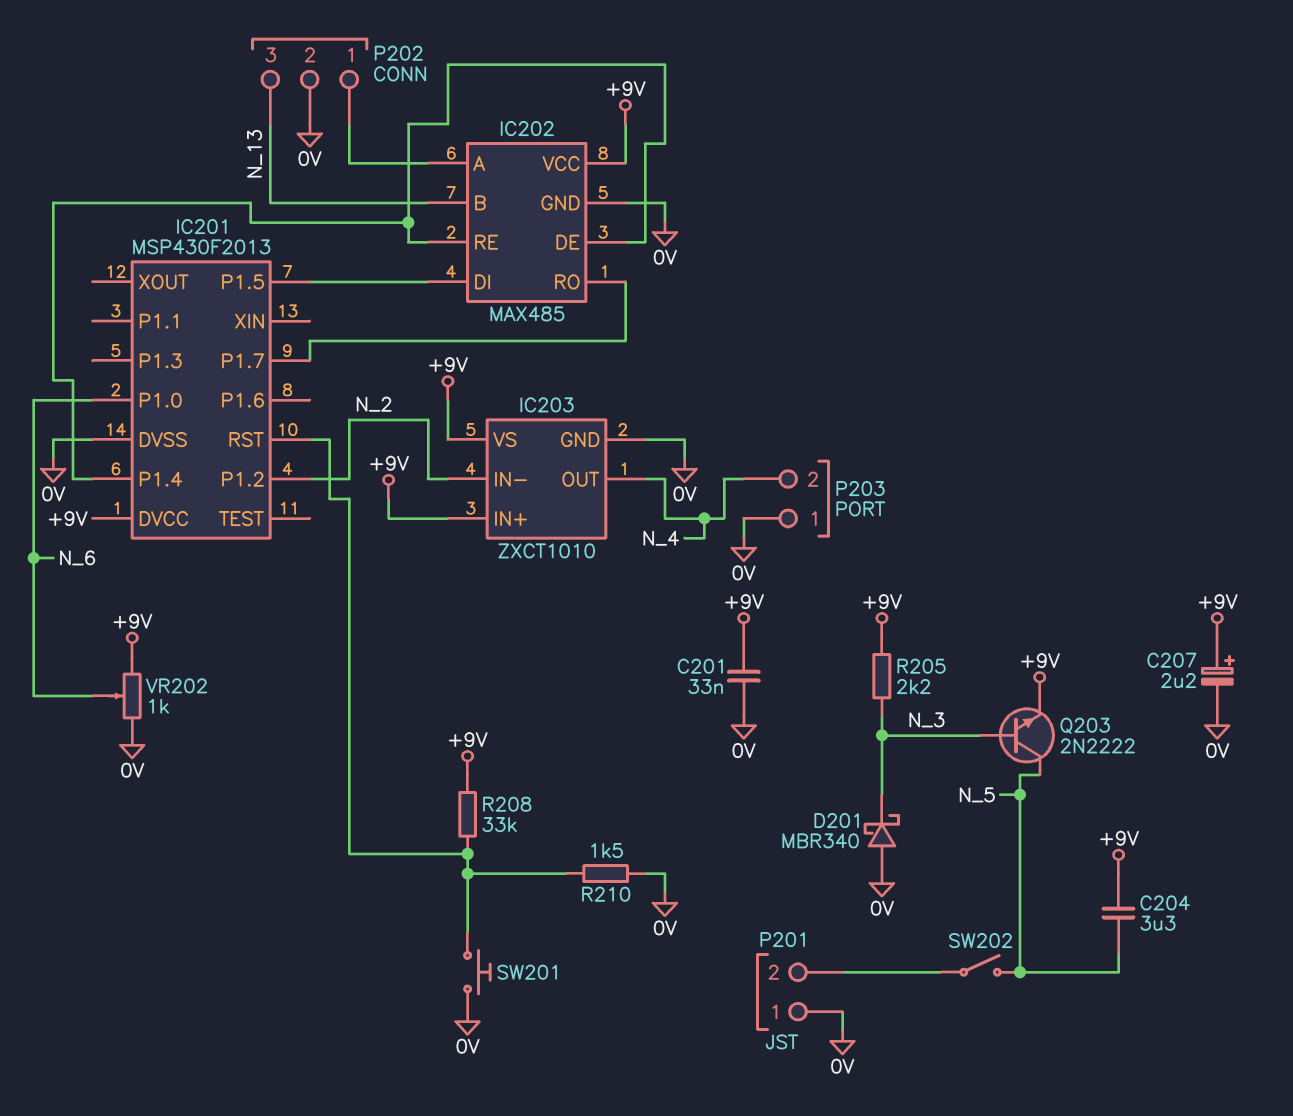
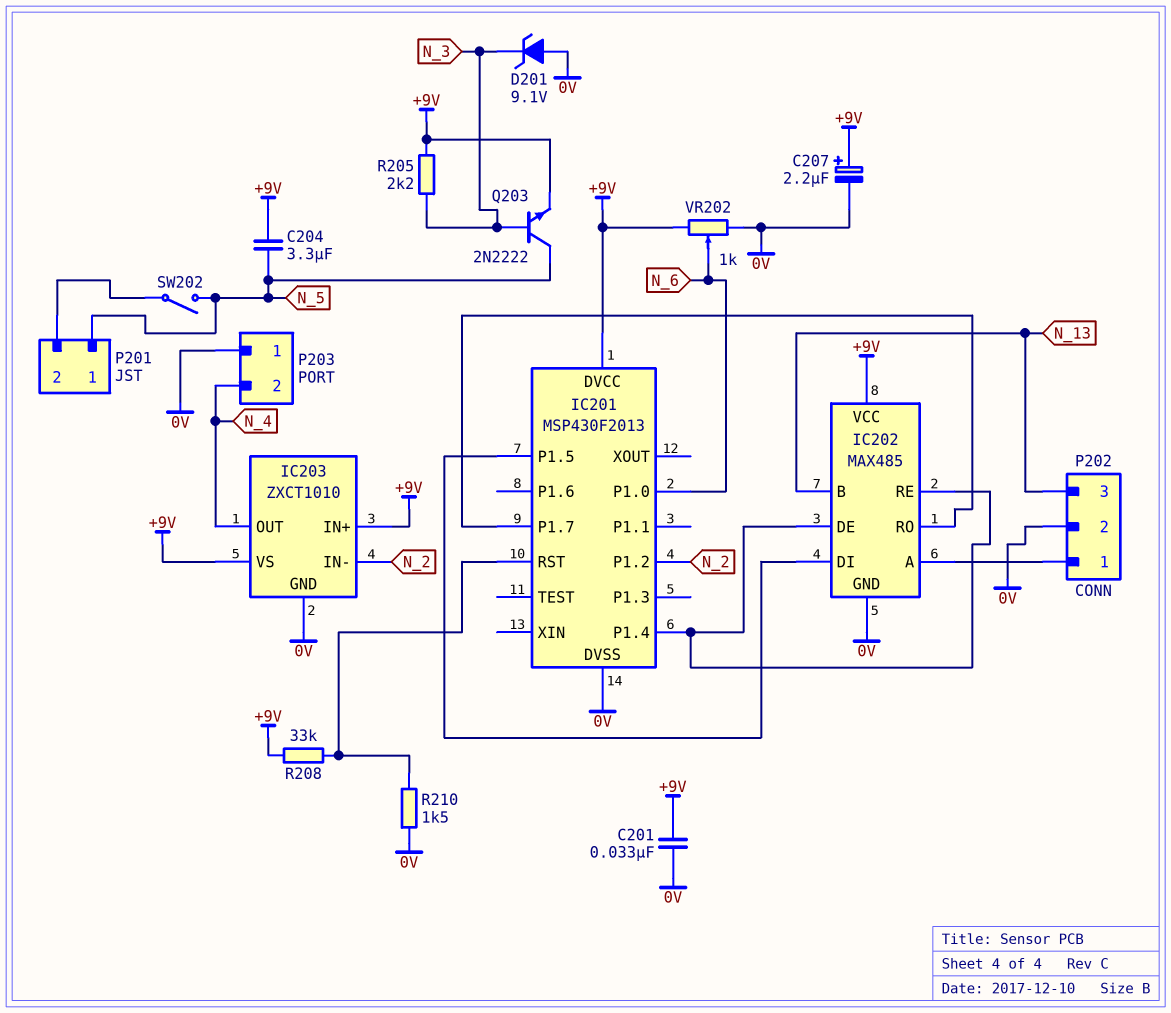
D201: schottky MBR340 (A 0V, K N_3) -> zener 9.1V (A 0V, K N_3)
P201 pin 1: 0V -> N_5
SW201: button (0V, IC201/RST) -> none

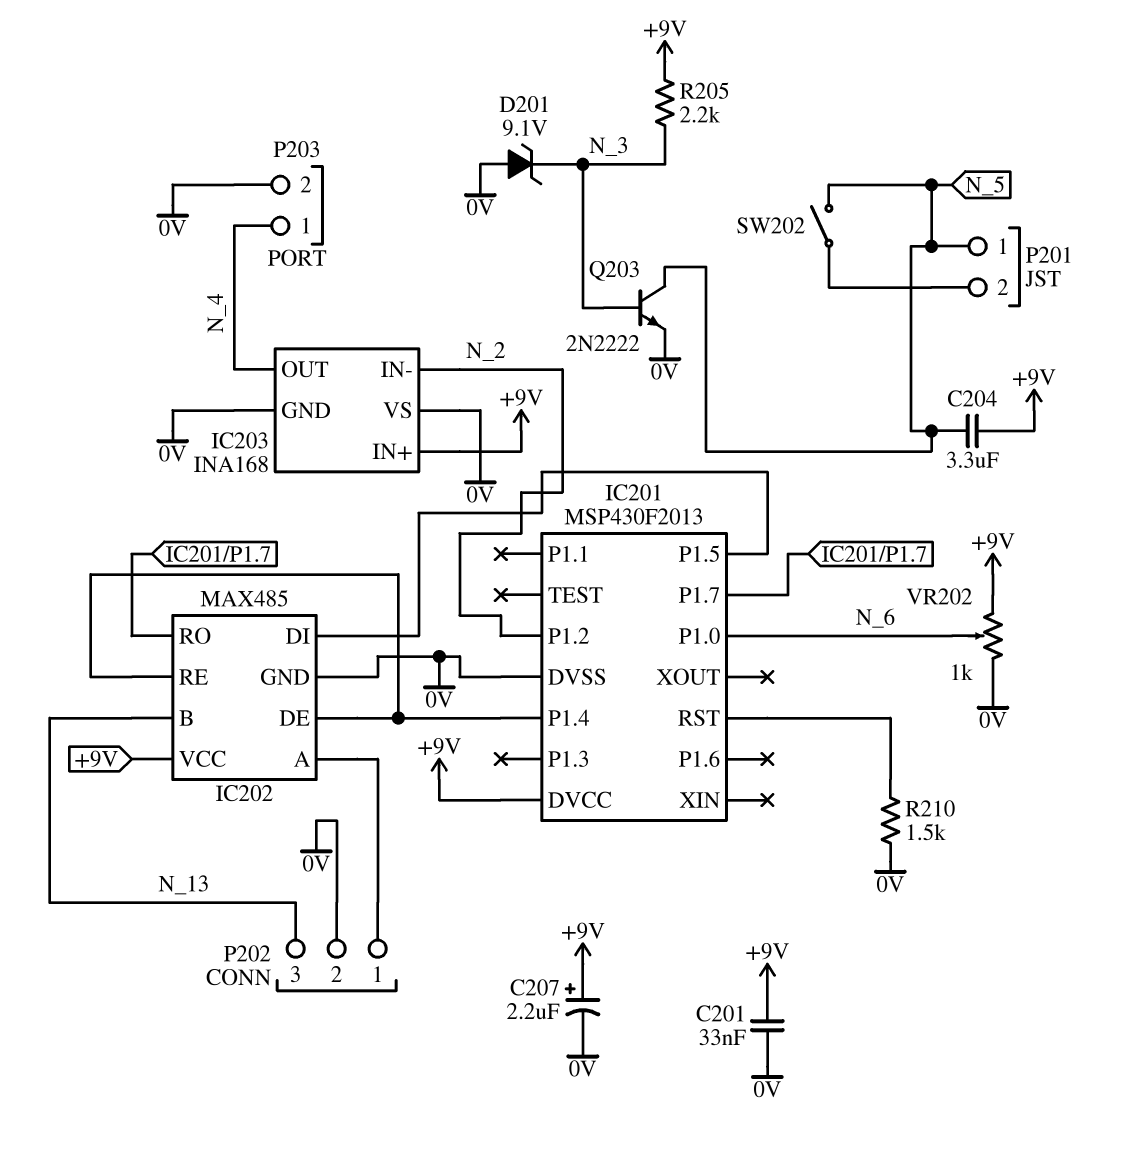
IC203: ZXCT1010 -> INA168
IC203 pin VS: +9V -> 0V
P203 pin 1: 0V -> N_4
P203 pin 2: N_4 -> 0V
Q203: NPN 2N2222 (B N_3, C N_5, E +9V) -> NPN 2N2222 (B N_3, C N_5, E 0V)
R208: 33k (+9V, IC201/RST) -> none

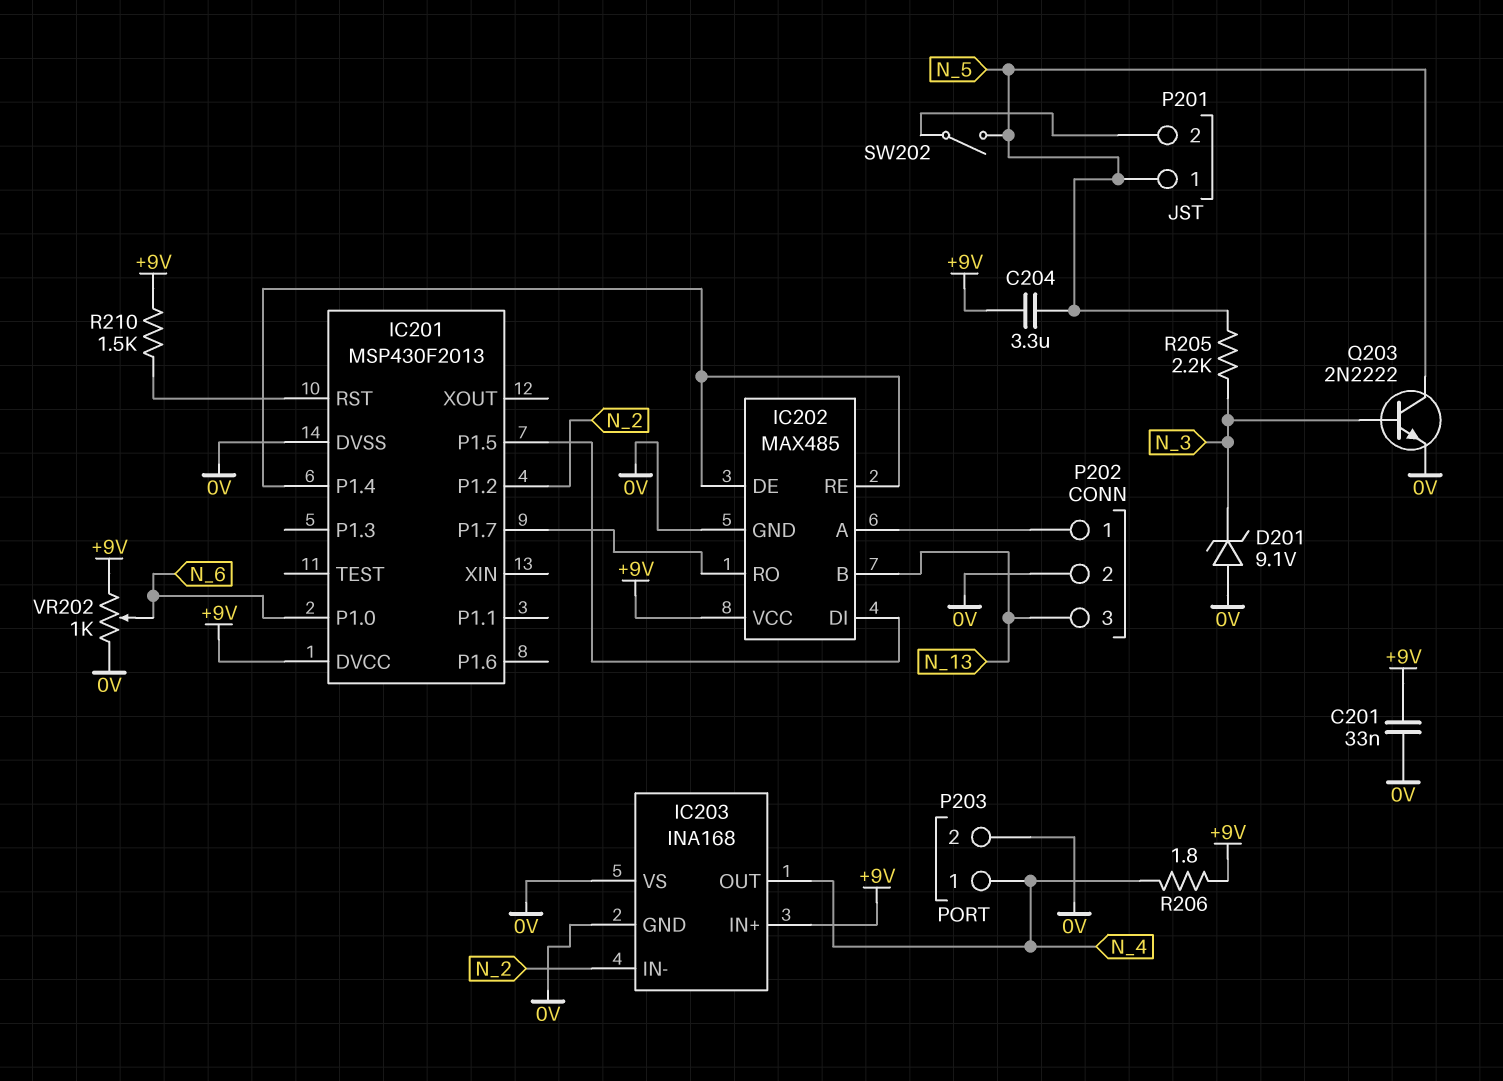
C207: 2.2uF (plus +9V, minus 0V) -> none
R205: 2.2k (+9V, N_3) -> 2.2k (N_3, N_5)
R206: none -> 1.8 (+9V, N_4)
R210: 1.5k (0V, IC201/RST) -> 1.5k (+9V, IC201/RST)

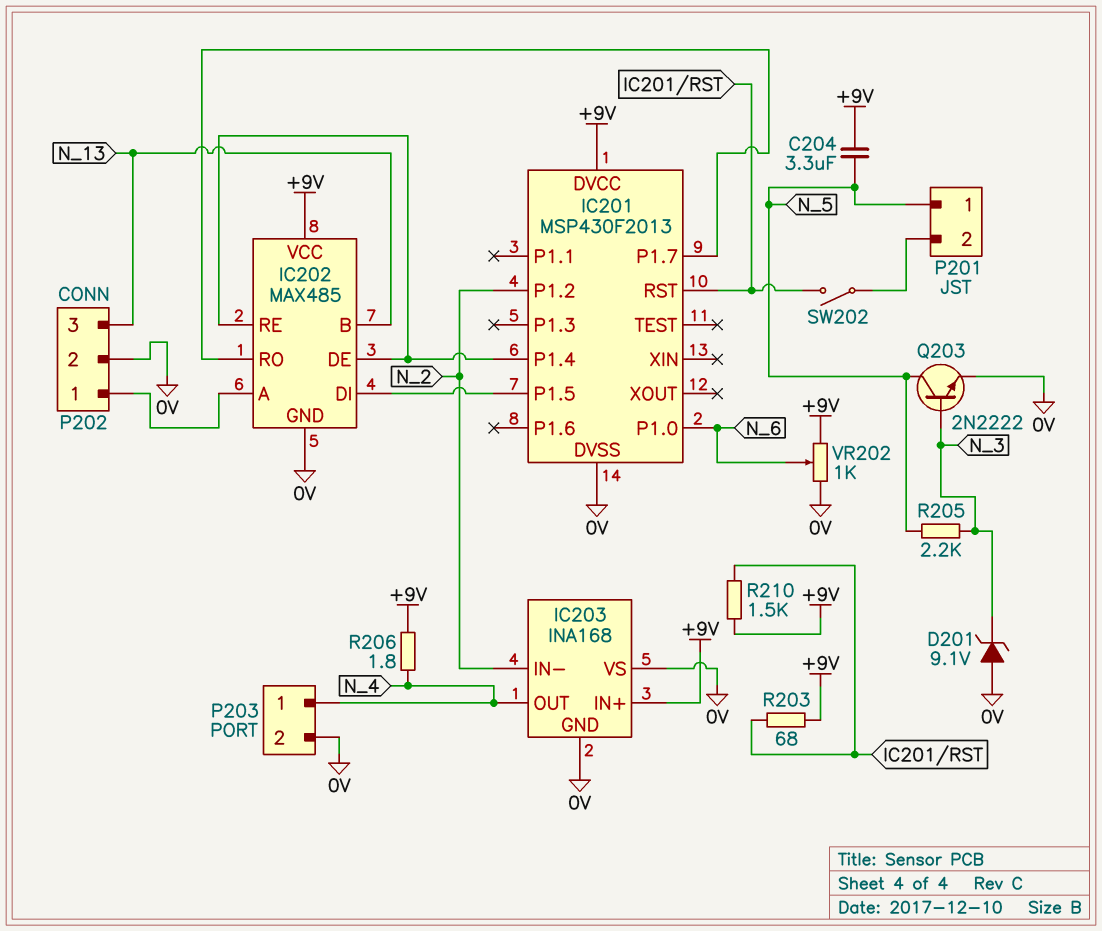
C201: 33nF (+9V, 0V) -> none
R203: none -> 68 (+9V, IC201/RST)
SW202: switch (N_5, P201/2) -> switch (IC201/RST, P201/2)

